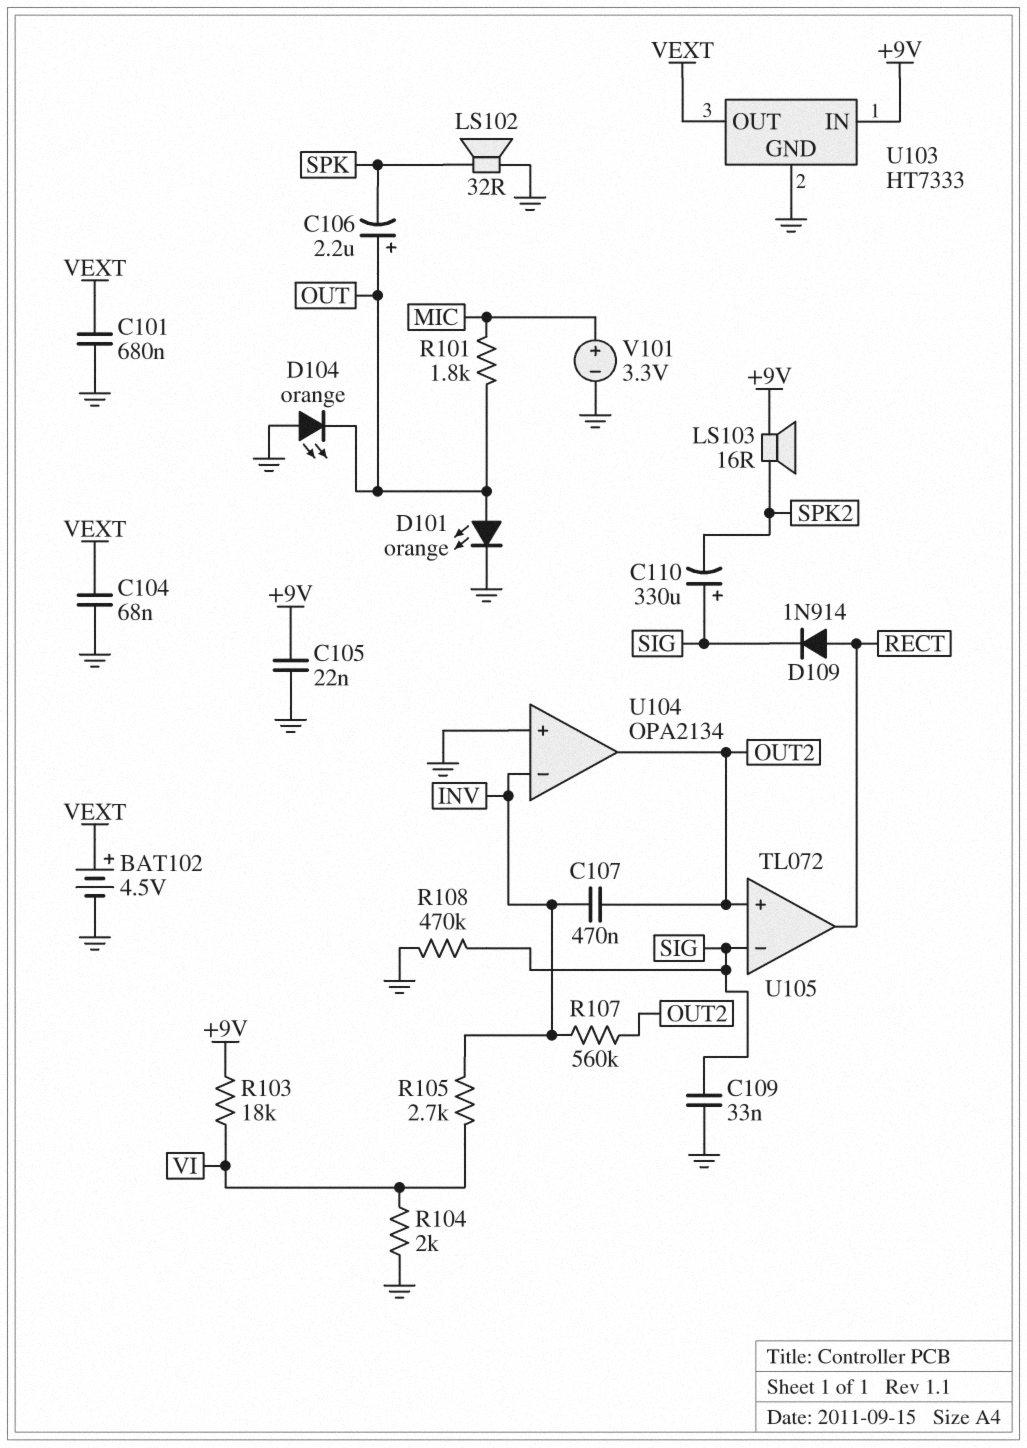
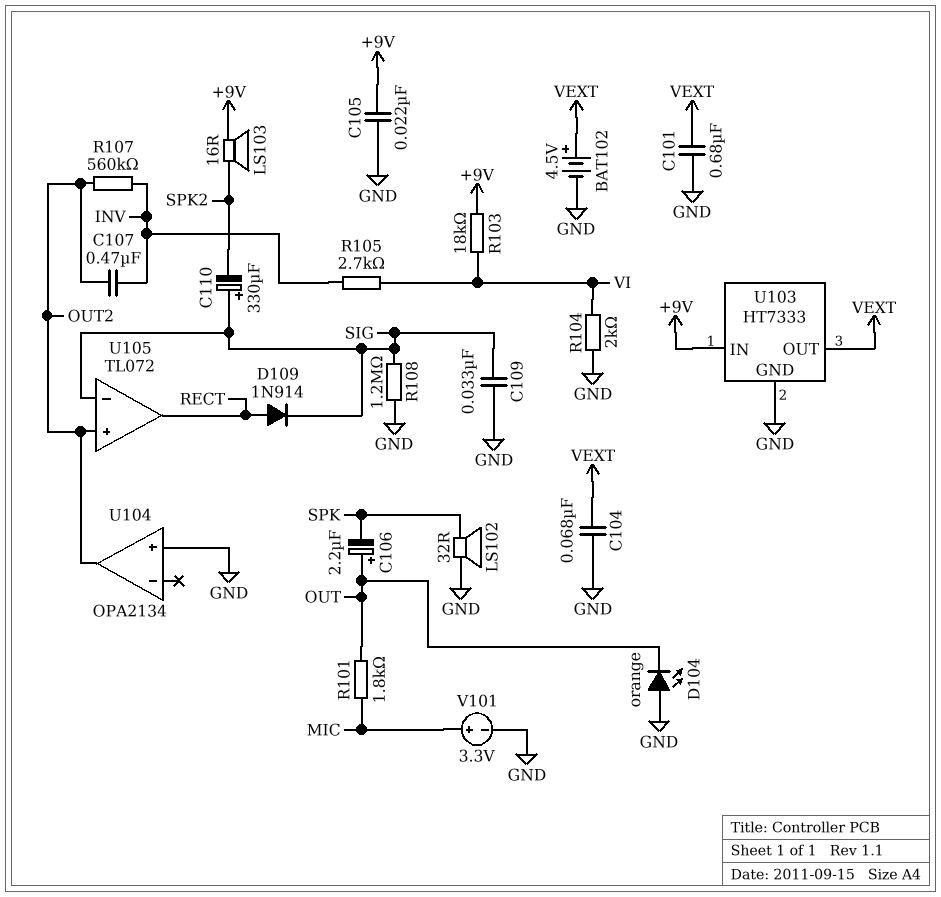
D101: LED orange (A OUT, K GND) -> none
R108: 470k (GND, SIG) -> 1.2M (GND, SIG)
U104 pin in-: INV -> none

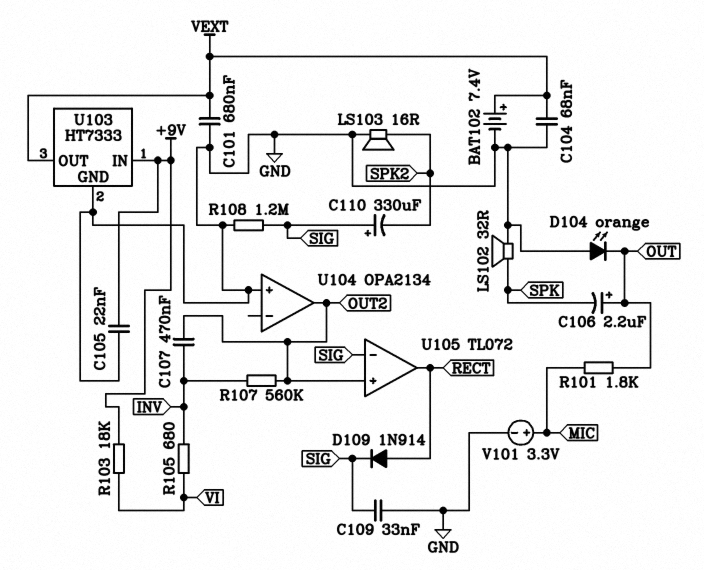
BAT102: 4.5V (plus VEXT, minus GND) -> 7.4V (plus VEXT, minus GND)
LS103: speaker 16R (+9V, SPK2) -> speaker 16R (GND, SPK2)
R104: 2k (GND, VI) -> none
R105: 2.7k (INV, VI) -> 680 (INV, VI)

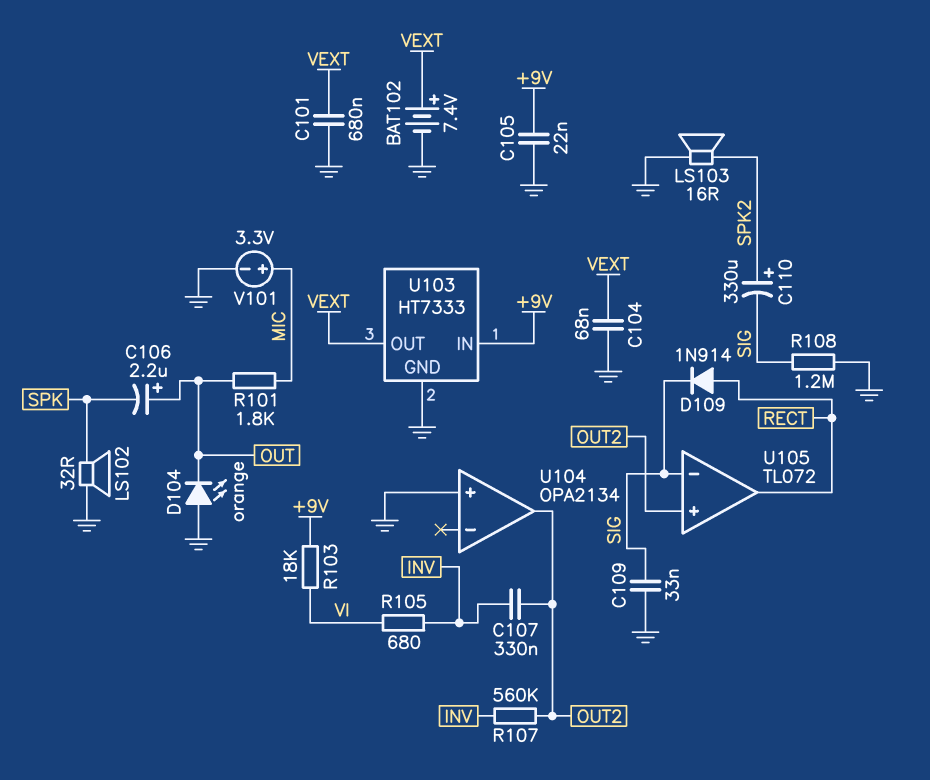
C107: 470nF (INV, OUT2) -> 330nF (INV, OUT2)
C110: 330uF (plus SIG, minus SPK2) -> 330uF (plus SPK2, minus SIG)

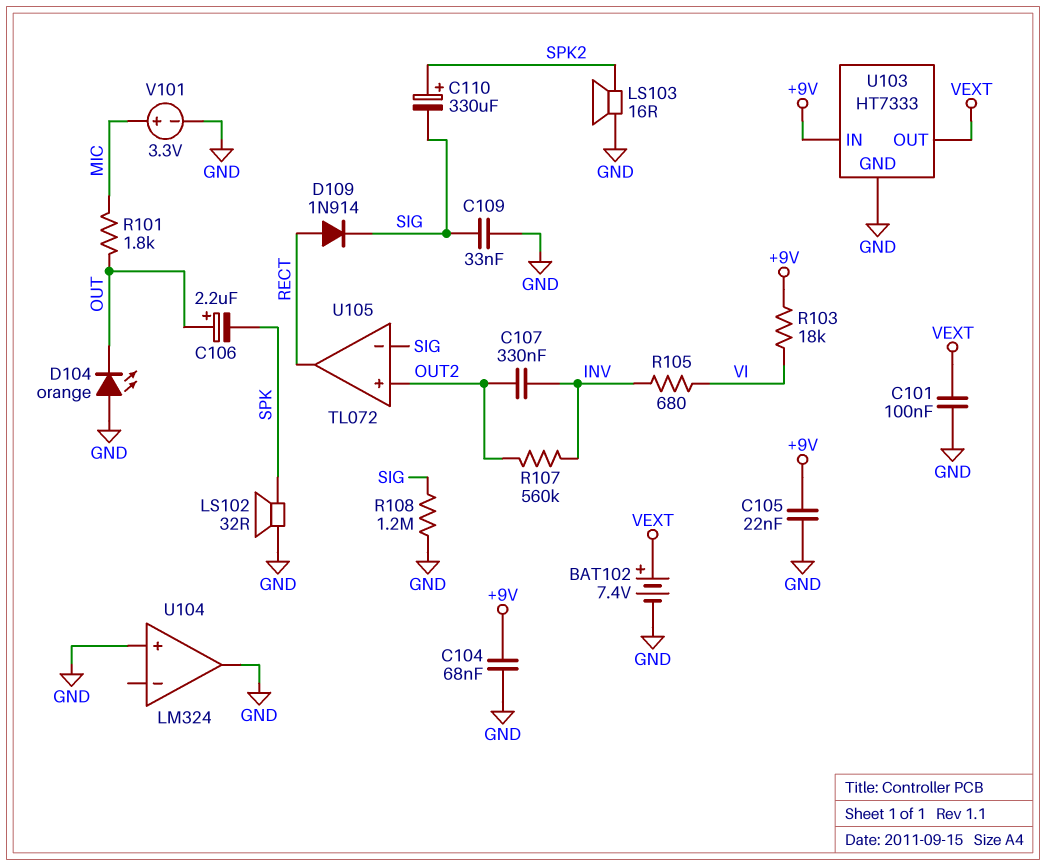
C101: 680nF (GND, VEXT) -> 100nF (GND, VEXT)
C104: 68nF (GND, VEXT) -> 68nF (+9V, GND)
U104: OPA2134 -> LM324
U104 pin out: OUT2 -> GND

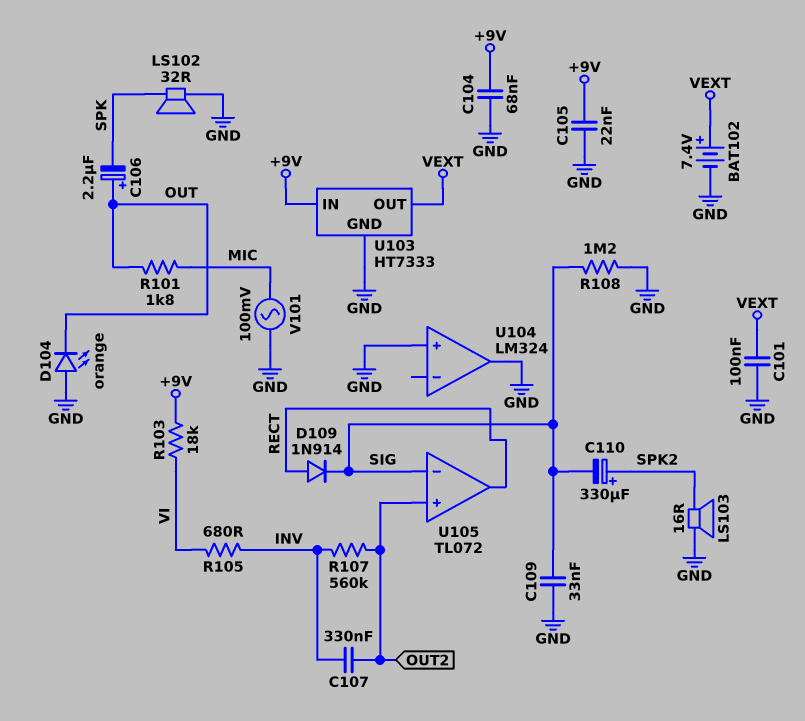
V101: 3.3V (plus MIC, minus GND) -> AC 100mV (GND, MIC)

